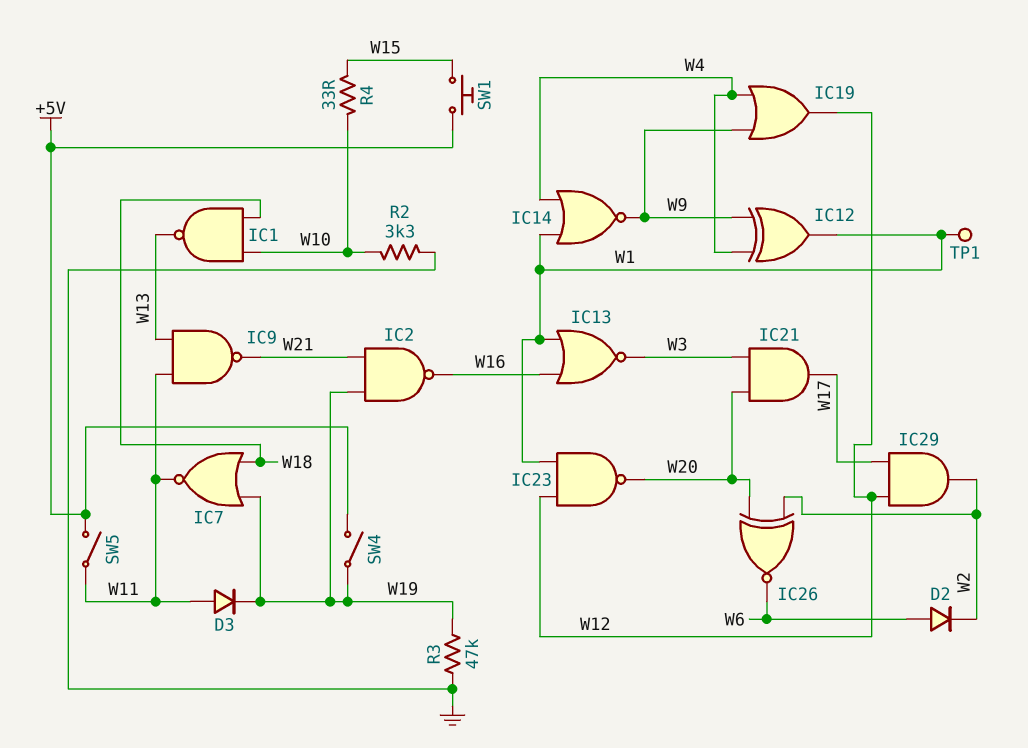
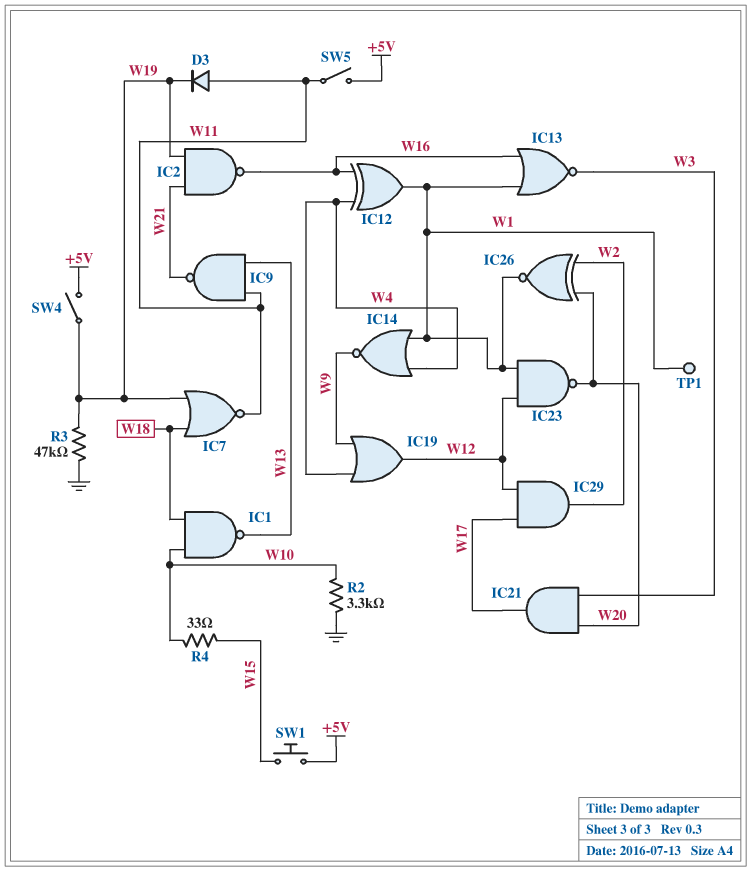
D2: diode (A W6, K W2) -> none
IC12: XOR (in W4, in W9, out W1) -> XOR (in W4, in W16, out W1)
IC26: XNOR (in W2, in W20, out W6) -> XNOR (in W2, in W20, out W1)

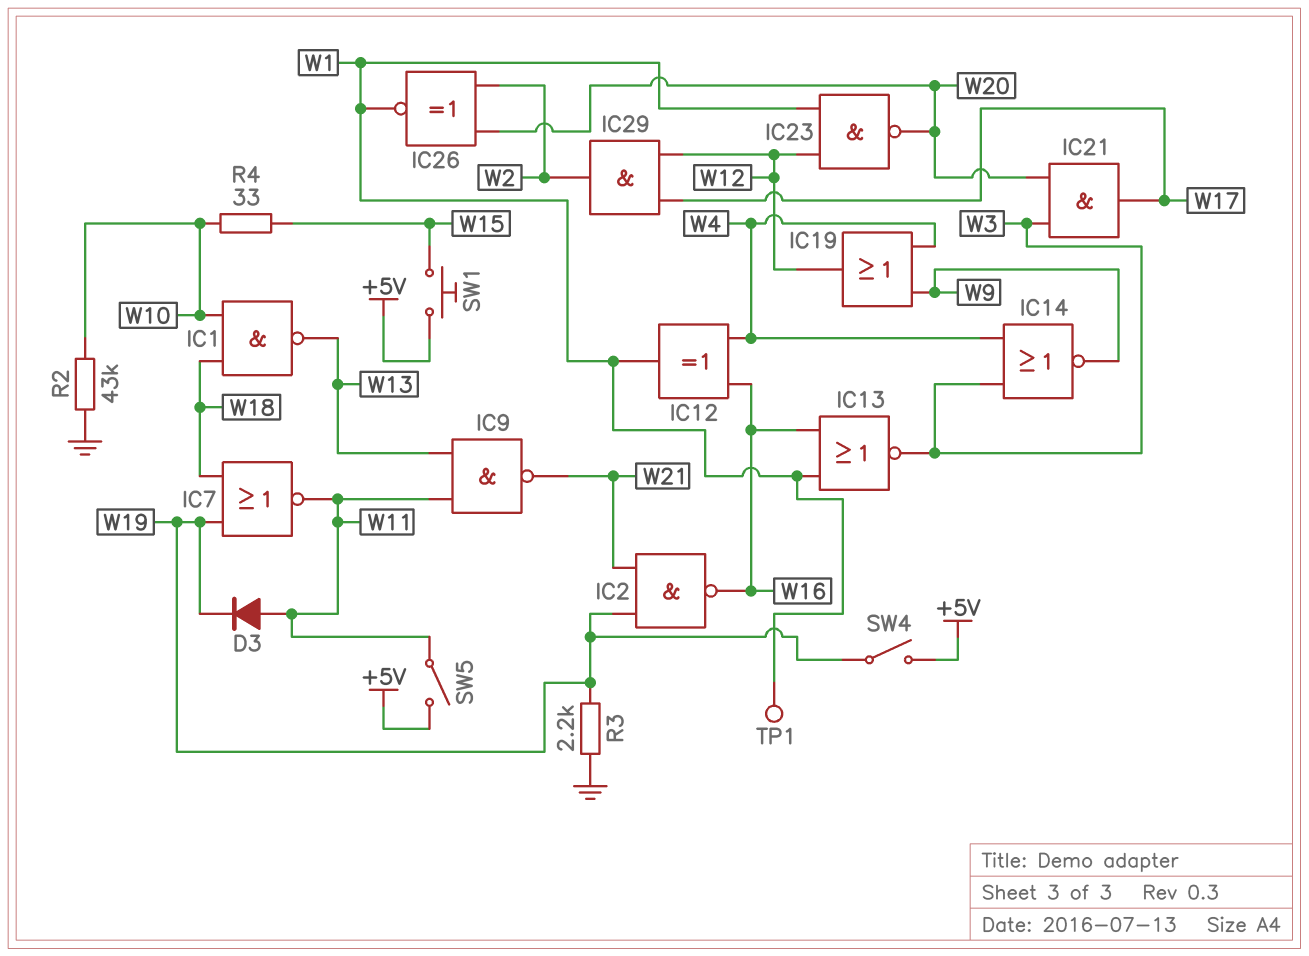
IC14: NOR (in W1, in W4, out W9) -> NOR (in W3, in W4, out W9)
R2: 3.3k (GND, W10) -> 43k (GND, W10)
R3: 47k (GND, W19) -> 2.2k (GND, W19)

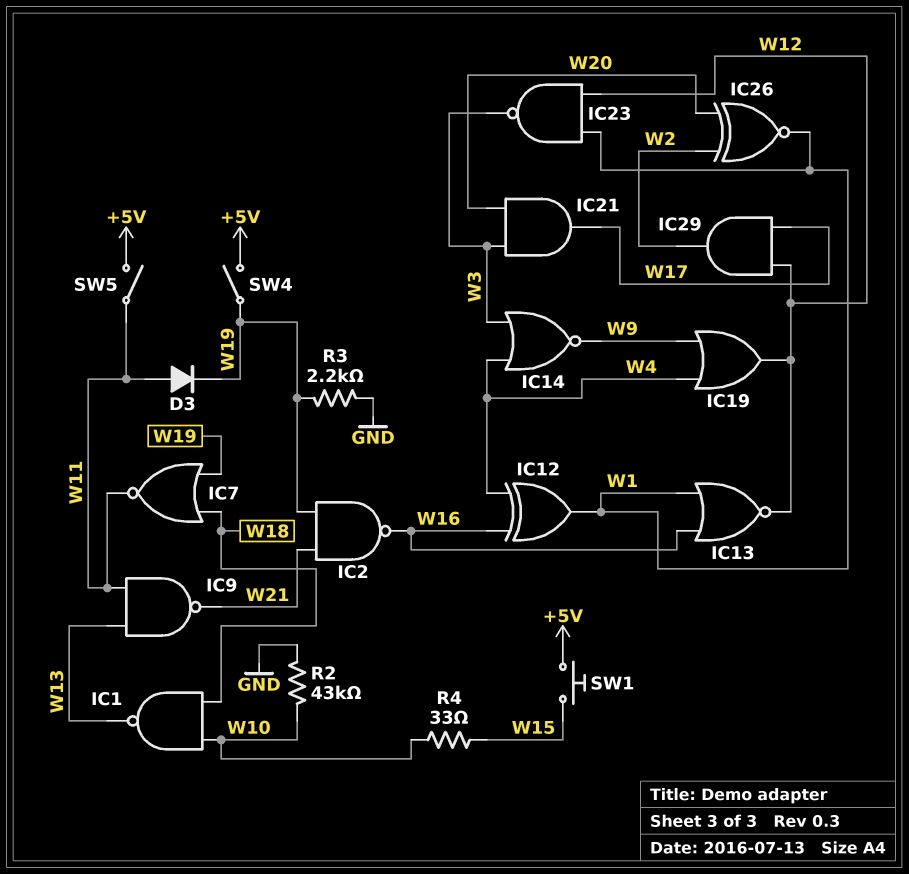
IC13: NOR (in W1, in W16, out W3) -> NOR (in W1, in W16, out W12)
IC23: NAND (in W1, in W12, out W20) -> NAND (in W1, in W12, out W3)
TP1: test point (W1) -> none

